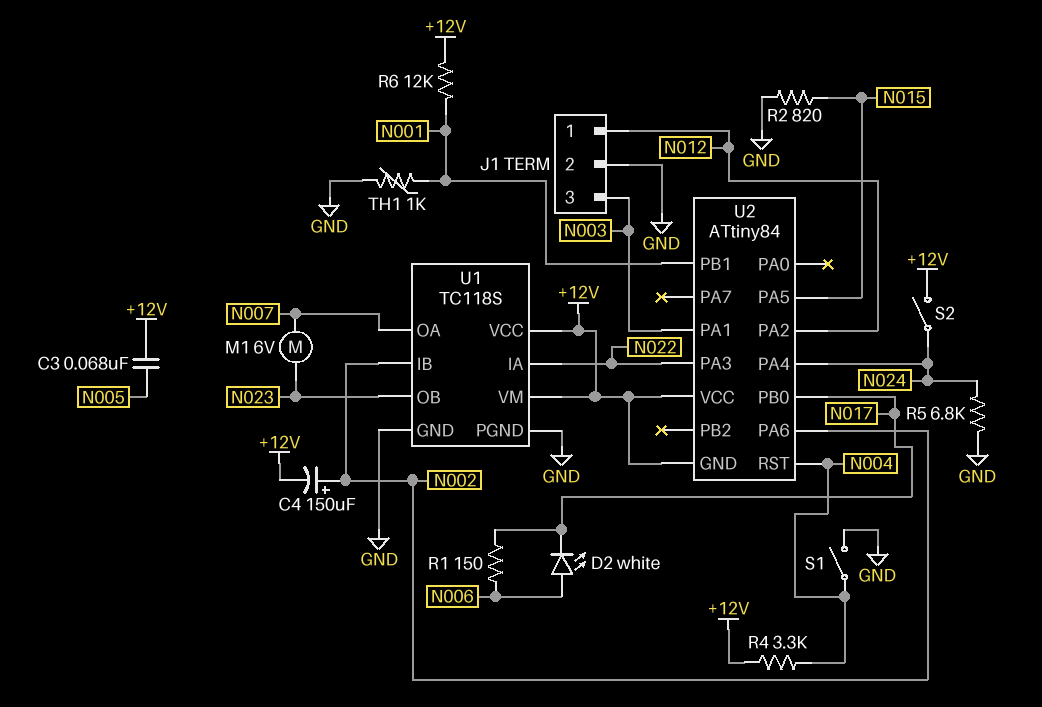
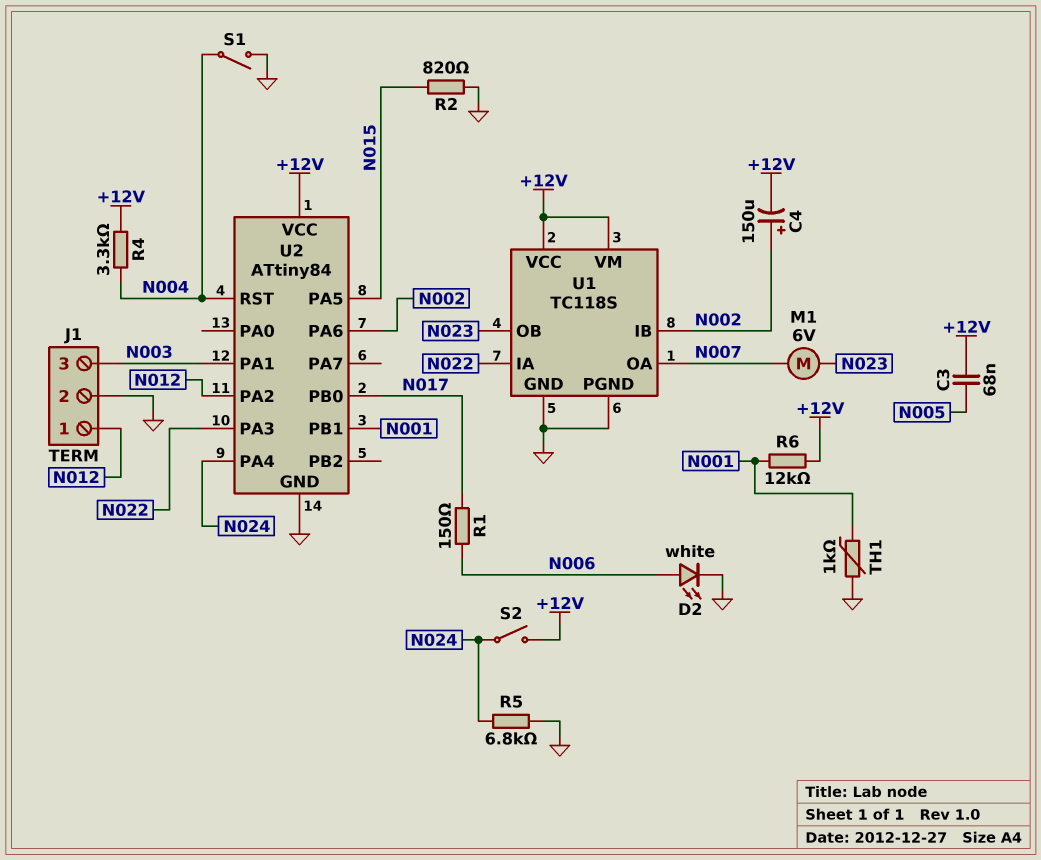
D2: LED white (A N006, K N017) -> LED white (A N006, K GND)
U2 pin GND: +12V -> GND

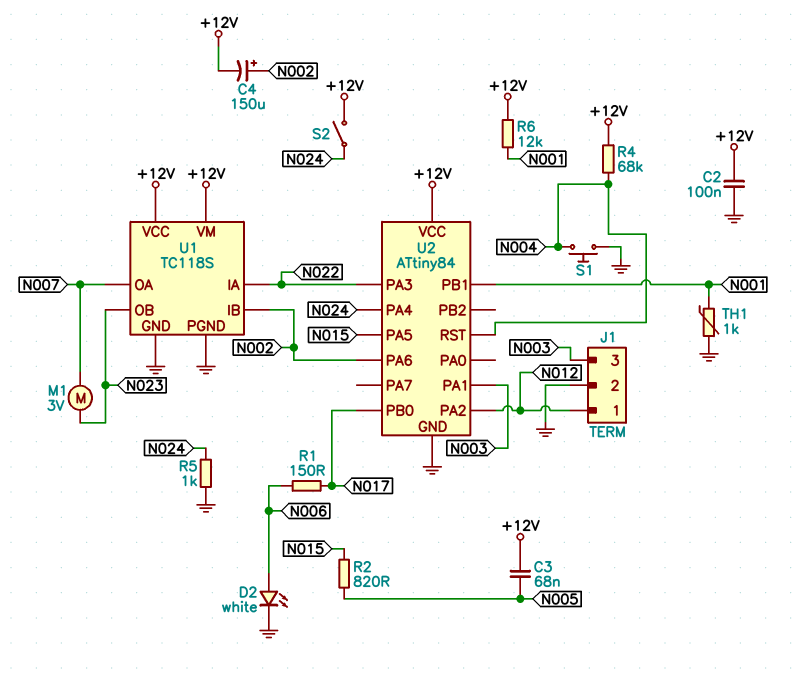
C2: none -> 100nF (+12V, GND)
M1: motor 6V (N007, N023) -> motor 3V (N007, N023)
R2: 820 (GND, N015) -> 820 (N005, N015)
R4: 3.3k (+12V, N004) -> 68k (+12V, N004)
R5: 6.8k (GND, N024) -> 1k (GND, N024)
S1: switch (GND, N004) -> button (GND, N004)

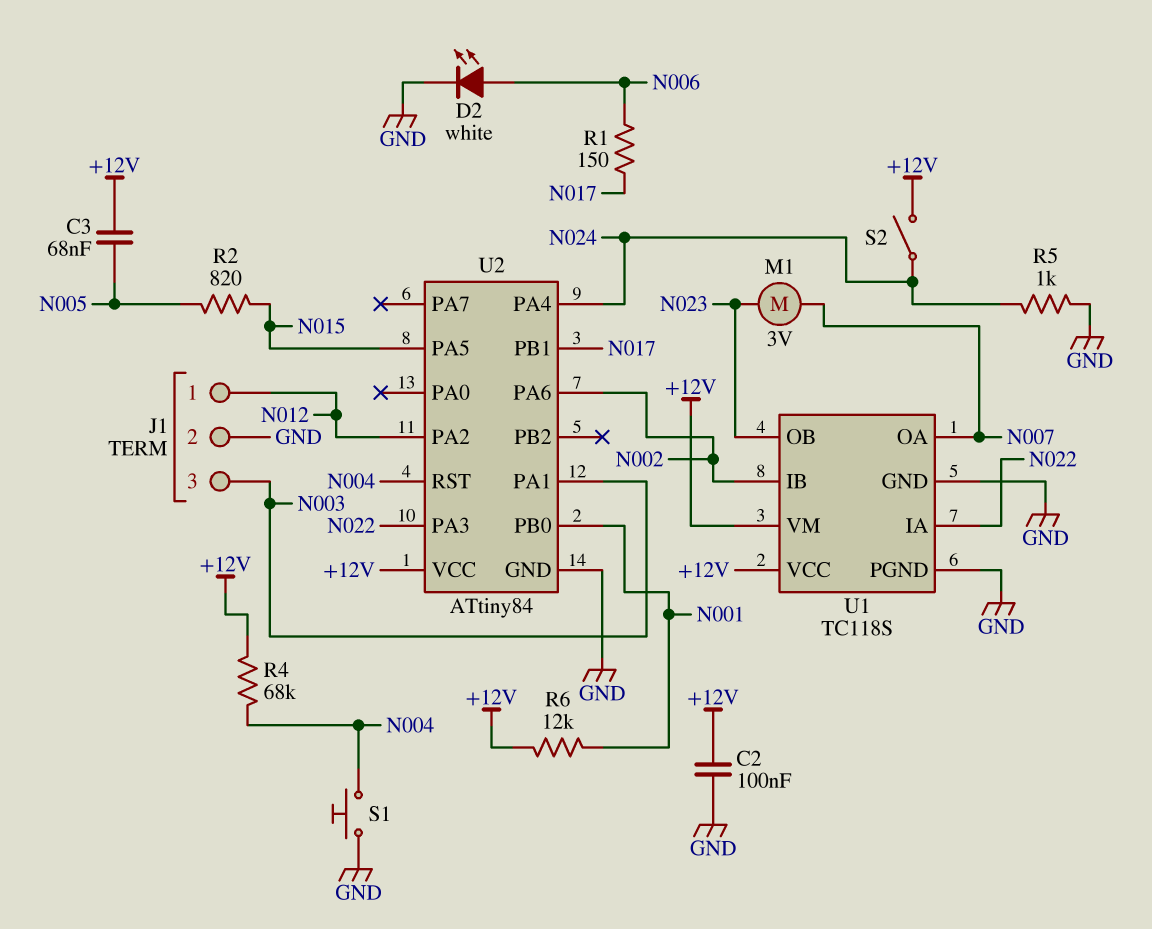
C4: 150uF (plus N002, minus +12V) -> none
TH1: 1k (GND, N001) -> none
U2 pin PB0: N017 -> N001
U2 pin PB1: N001 -> N017

